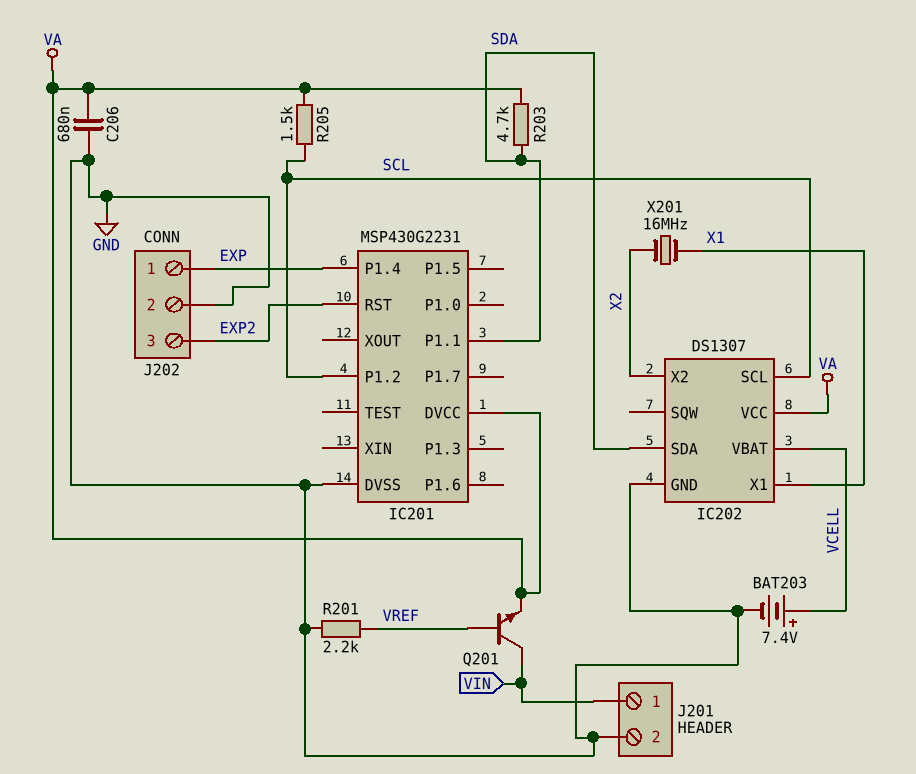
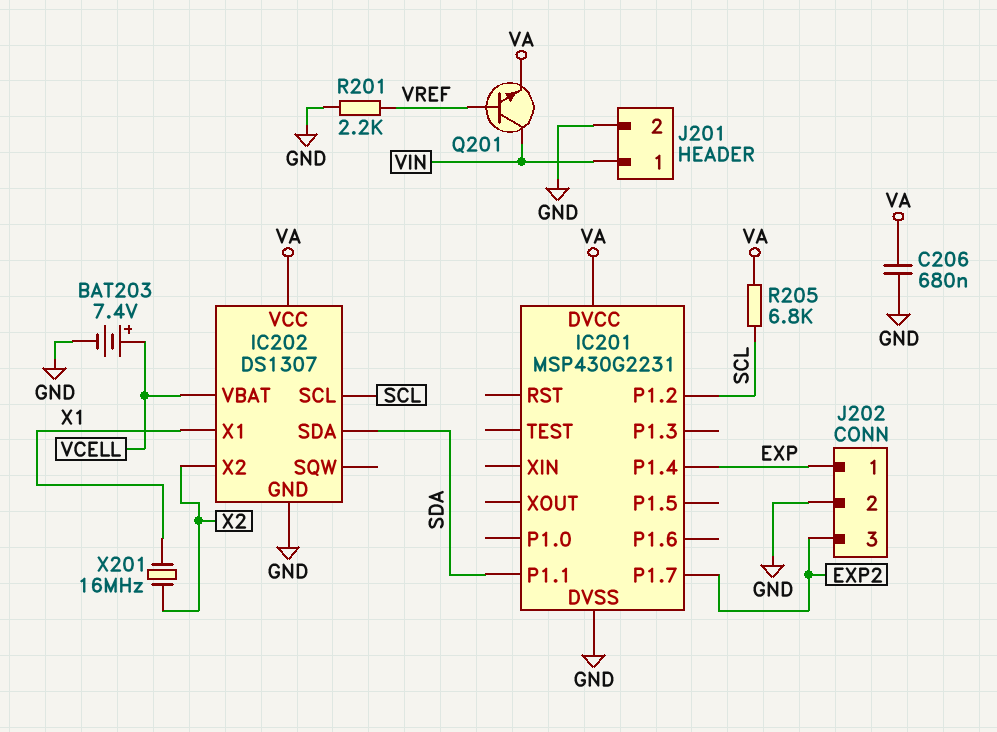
IC201 pin P1.7: none -> EXP2
IC201 pin RST: EXP2 -> none
R203: 4.7k (SDA, VA) -> none
R205: 1.5k (SCL, VA) -> 6.8k (SCL, VA)

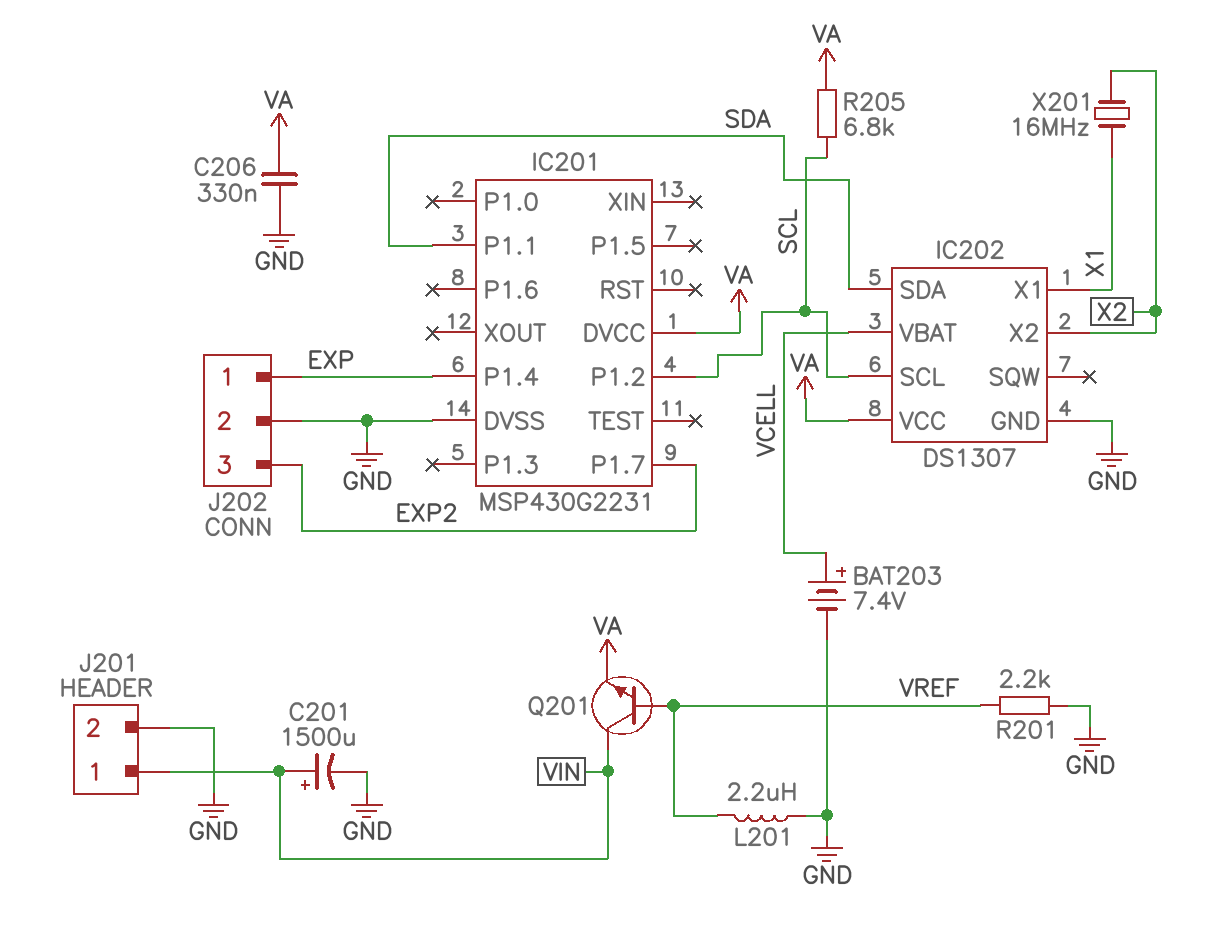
C201: none -> 1500uF (plus VIN, minus GND)
C206: 680nF (GND, VA) -> 330nF (GND, VA)
L201: none -> 2.2uH (GND, VREF)

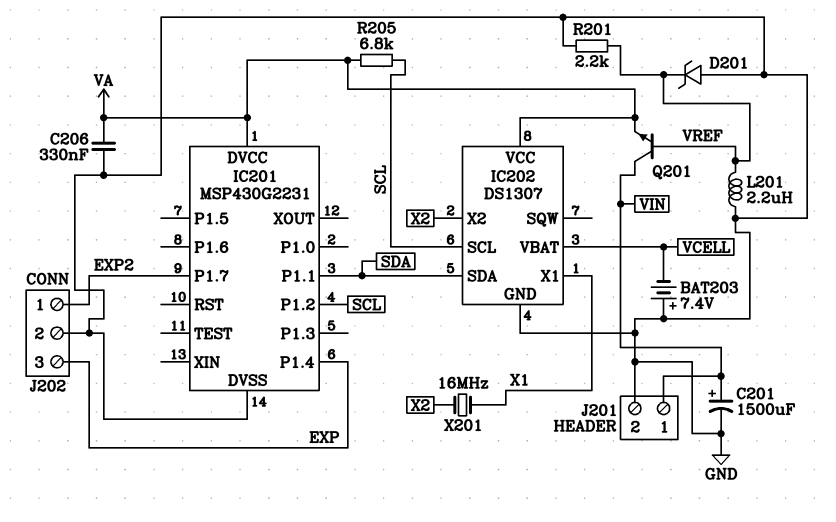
BAT203: 7.4V (plus VCELL, minus GND) -> 7.4V (plus GND, minus VCELL)
D201: none -> zener (A GND, K VREF)
J202 pin 1: EXP -> EXP2
J202 pin 3: EXP2 -> EXP

